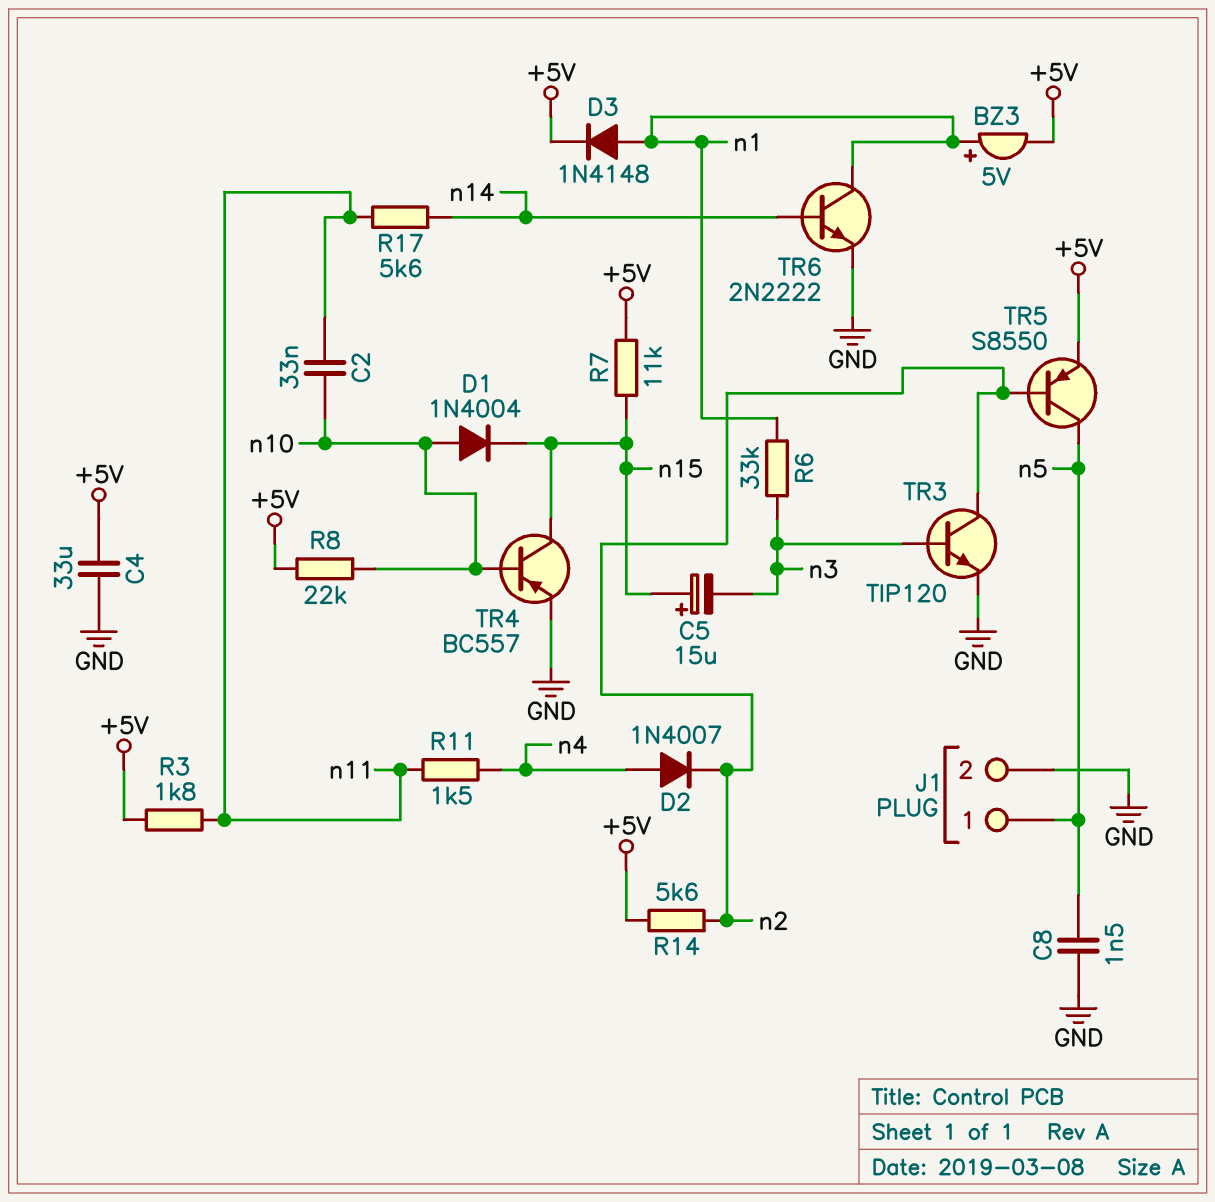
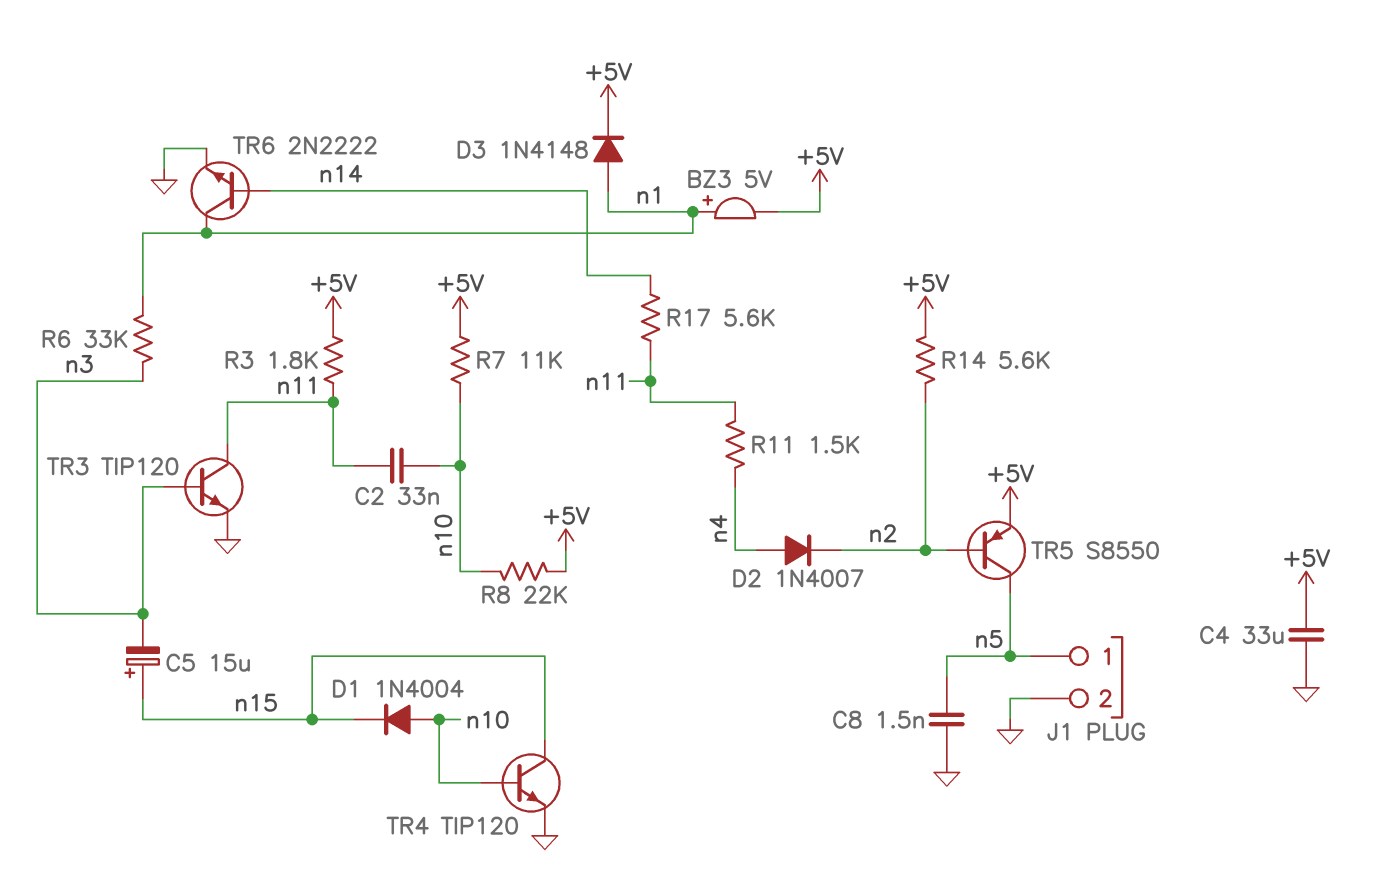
R7: 11k (+5V, n15) -> 11k (+5V, n10)
TR3: NPN TIP120 (B n3, C n2, E GND) -> NPN TIP120 (B n3, C n11, E GND)
TR4: PNP BC557 (B n10, C n15, E GND) -> NPN TIP120 (B n10, C n15, E GND)

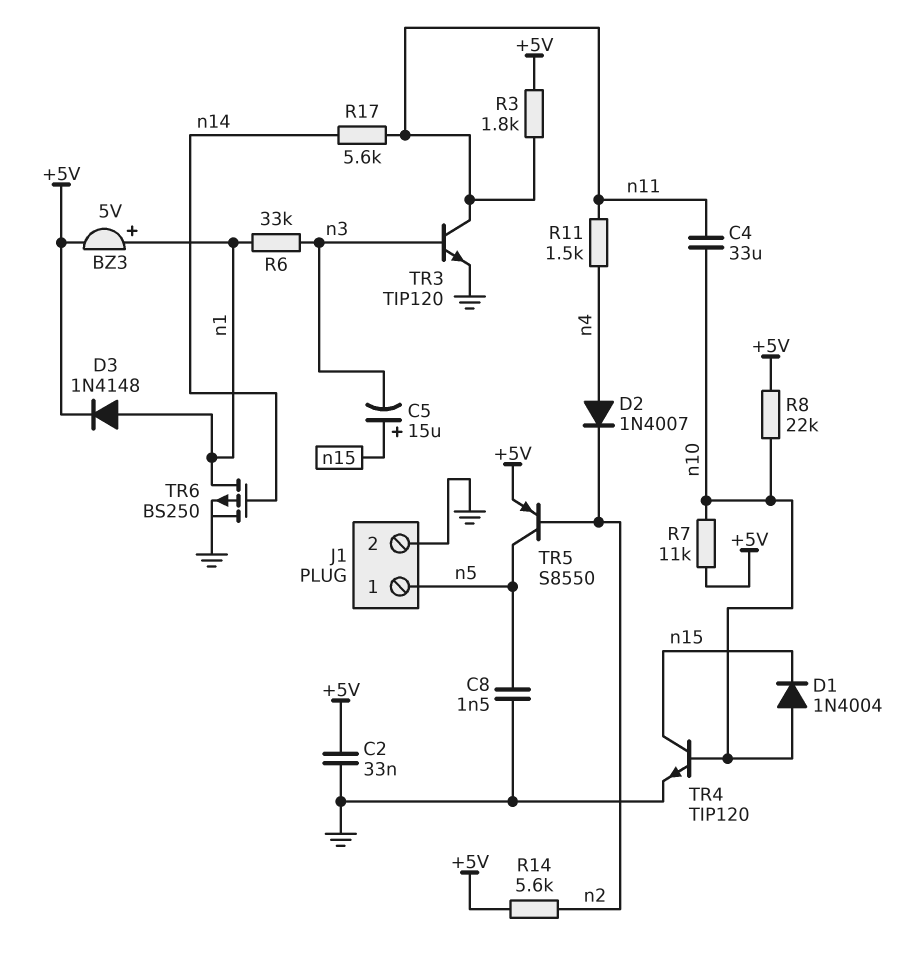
C2: 33nF (n10, n11) -> 33nF (+5V, GND)
C4: 33uF (+5V, GND) -> 33uF (n10, n11)
TR6: NPN 2N2222 (B n14, C n1, E GND) -> PMOS BS250 (G n14, D n1, S GND)

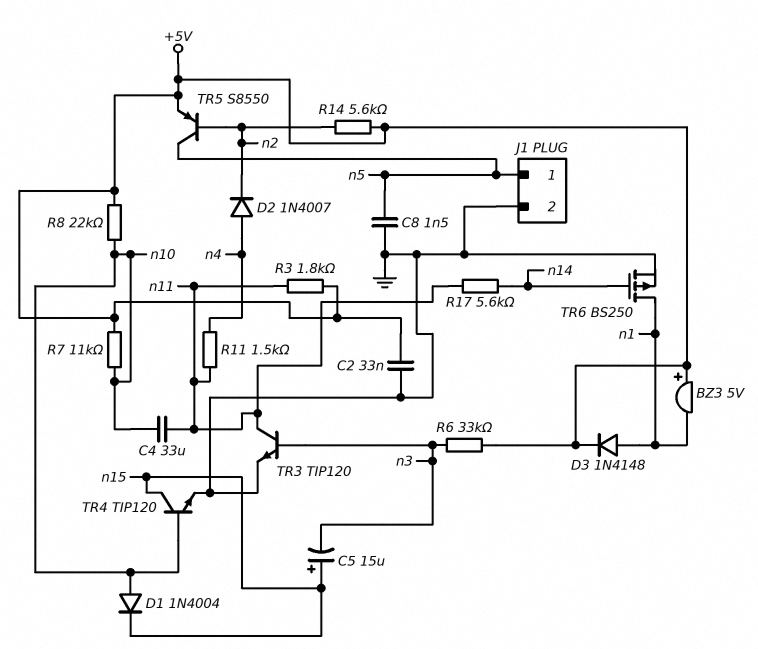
BZ3: buzzer 5V (plus n1, minus +5V) -> buzzer 5V (plus +5V, minus n1)
R6: 33k (n1, n3) -> 33k (+5V, n3)

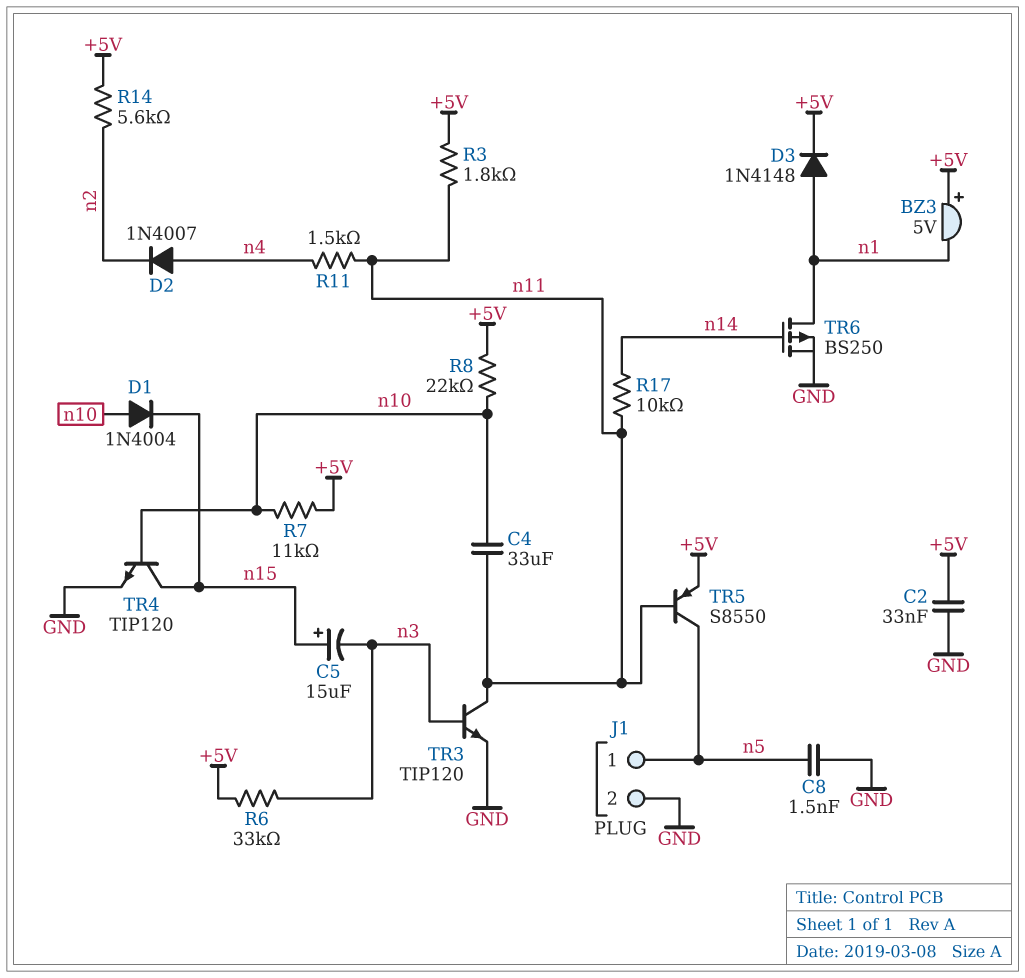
R17: 5.6k (n11, n14) -> 10k (n11, n14)
TR5: PNP S8550 (B n2, C n5, E +5V) -> PNP S8550 (B n11, C n5, E +5V)

